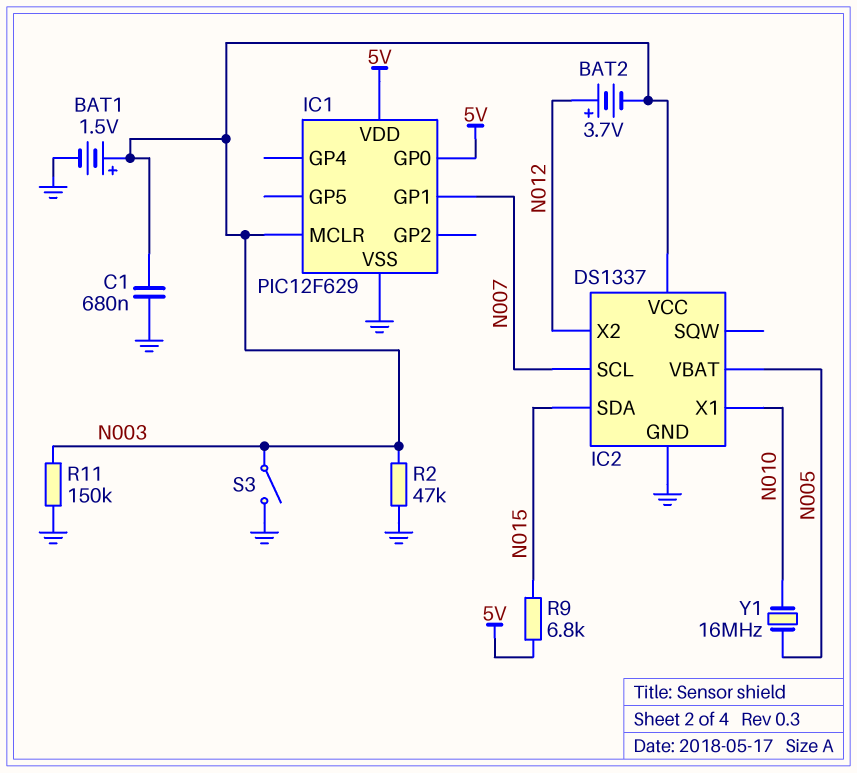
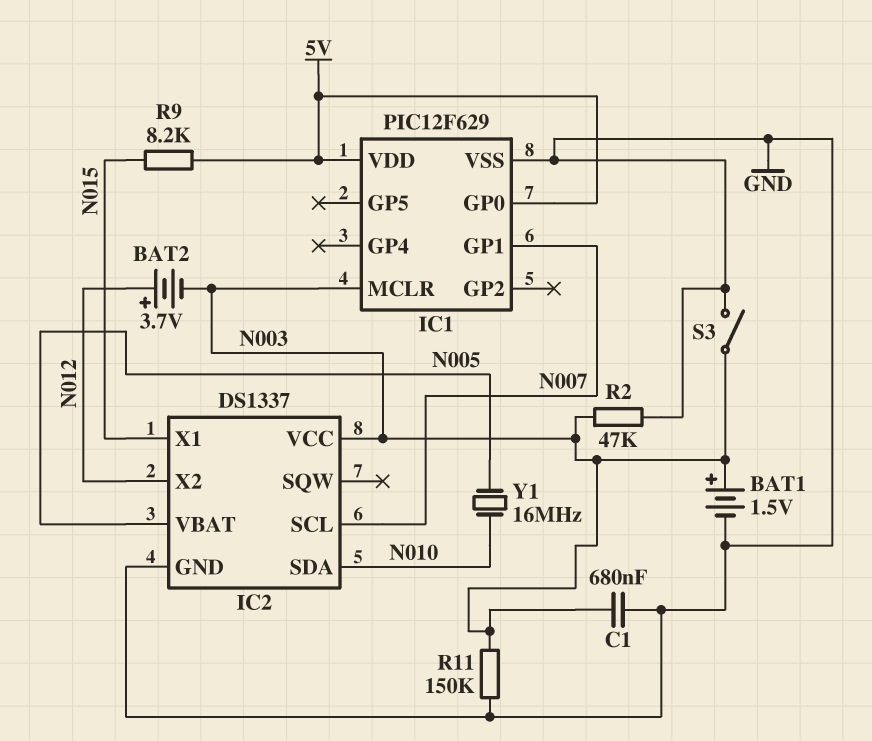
IC2 pin SDA: N015 -> N010
IC2 pin X1: N010 -> N015
R9: 6.8k (5V, N015) -> 8.2k (5V, N015)

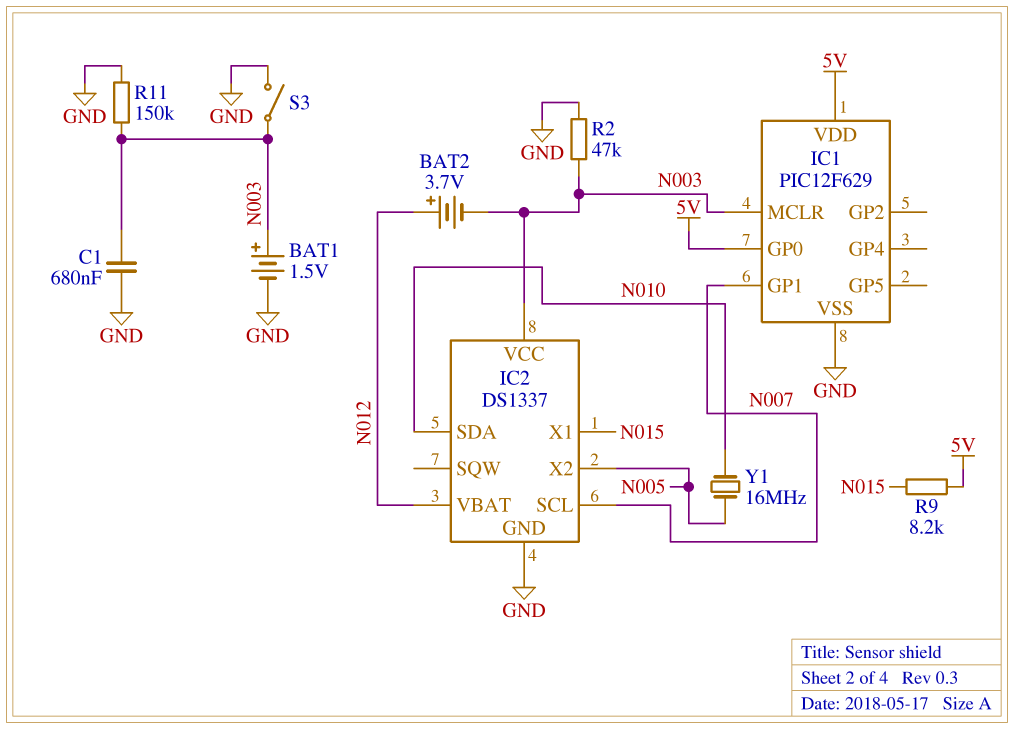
IC2 pin VBAT: N005 -> N012
IC2 pin X2: N012 -> N005

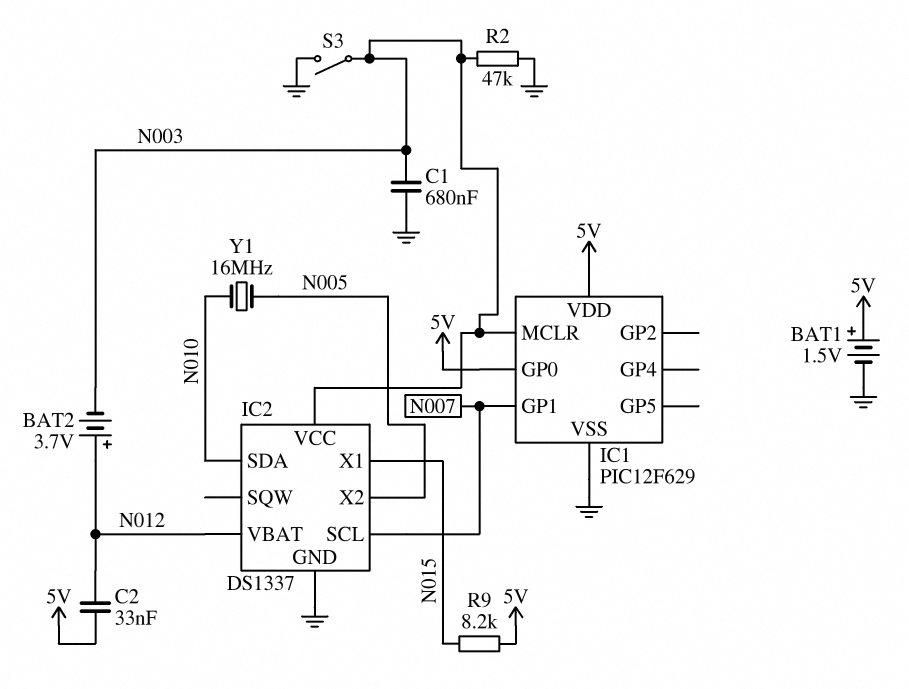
BAT1: 1.5V (plus N003, minus GND) -> 1.5V (plus 5V, minus GND)
C2: none -> 33nF (5V, N012)
R11: 150k (GND, N003) -> none

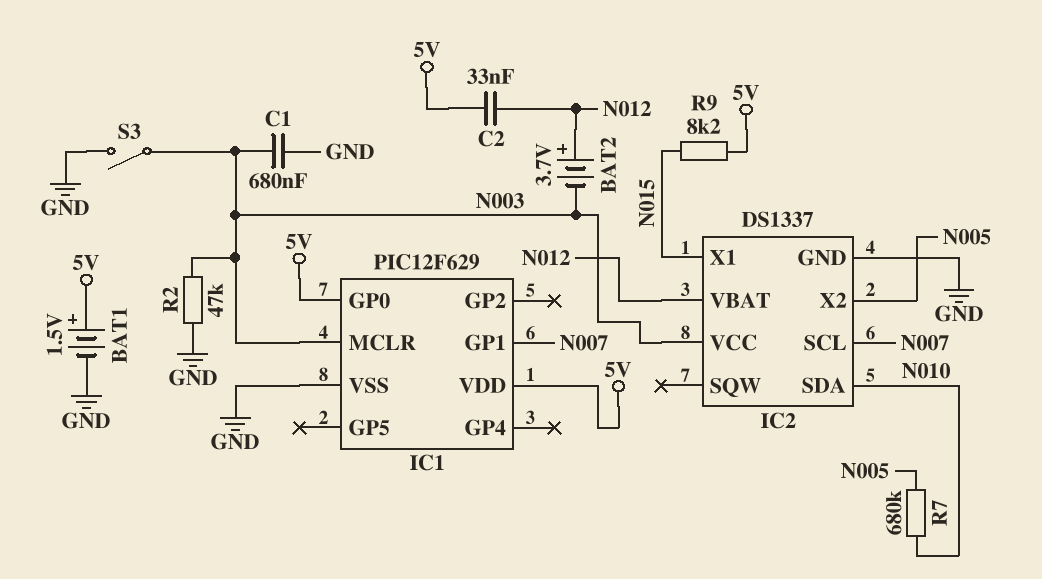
R7: none -> 680k (N005, N010)
Y1: 16MHz (N005, N010) -> none

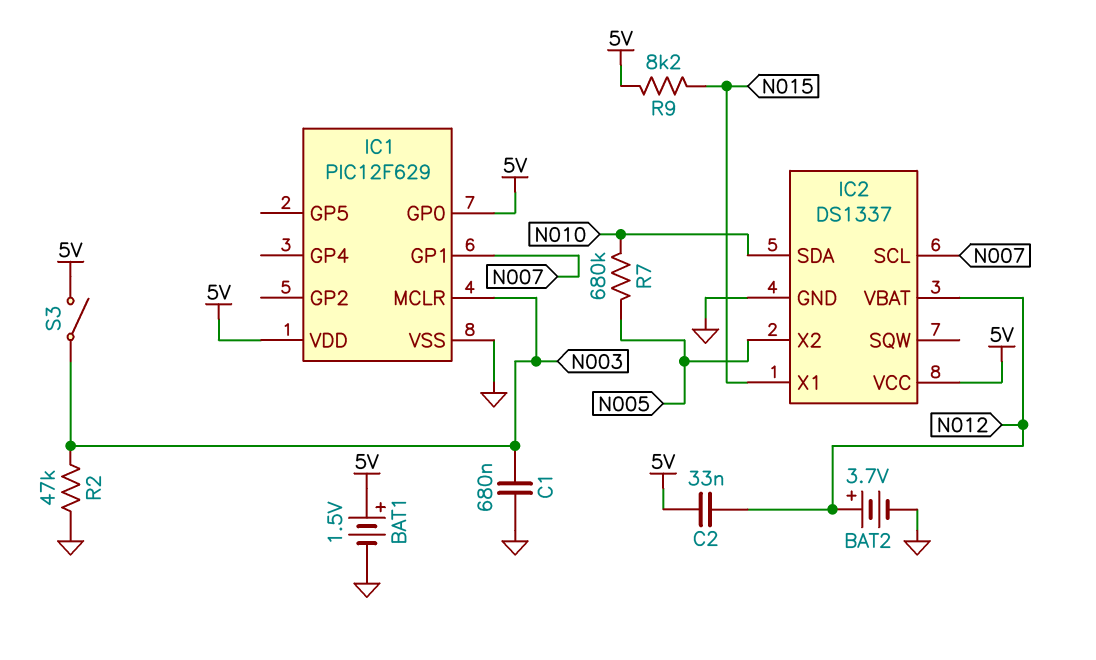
BAT2: 3.7V (plus N012, minus N003) -> 3.7V (plus N012, minus GND)
IC2 pin VCC: N003 -> 5V
S3: switch (GND, N003) -> switch (5V, N003)

